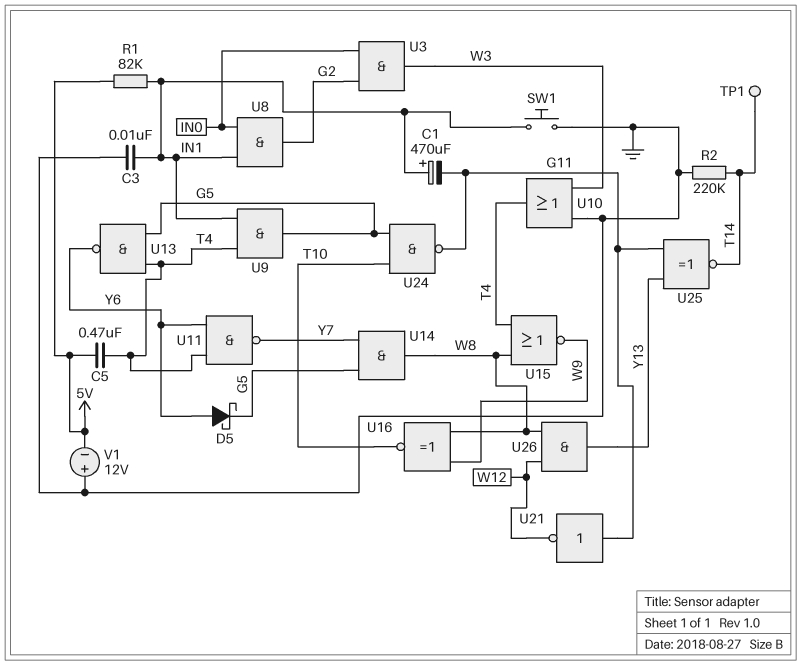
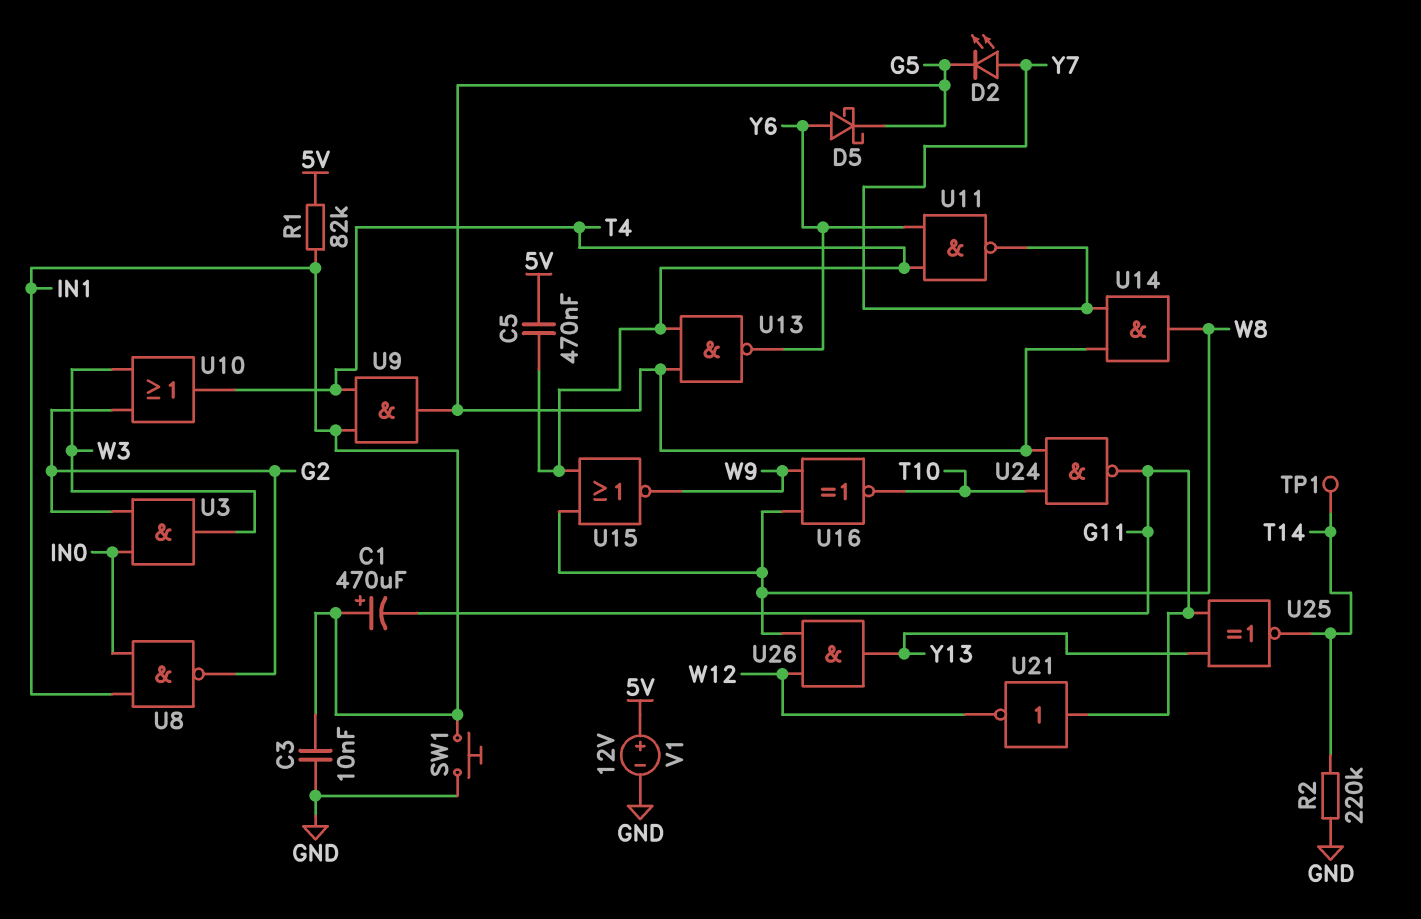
D2: none -> LED (A Y7, K G5)
U8: AND (in IN0, in IN1, out G2) -> NAND (in IN0, in IN1, out G2)
U10: OR (in GND, in W3, out T4) -> OR (in G2, in W3, out T4)
V1: 12V (plus GND, minus 5V) -> 12V (plus 5V, minus GND)

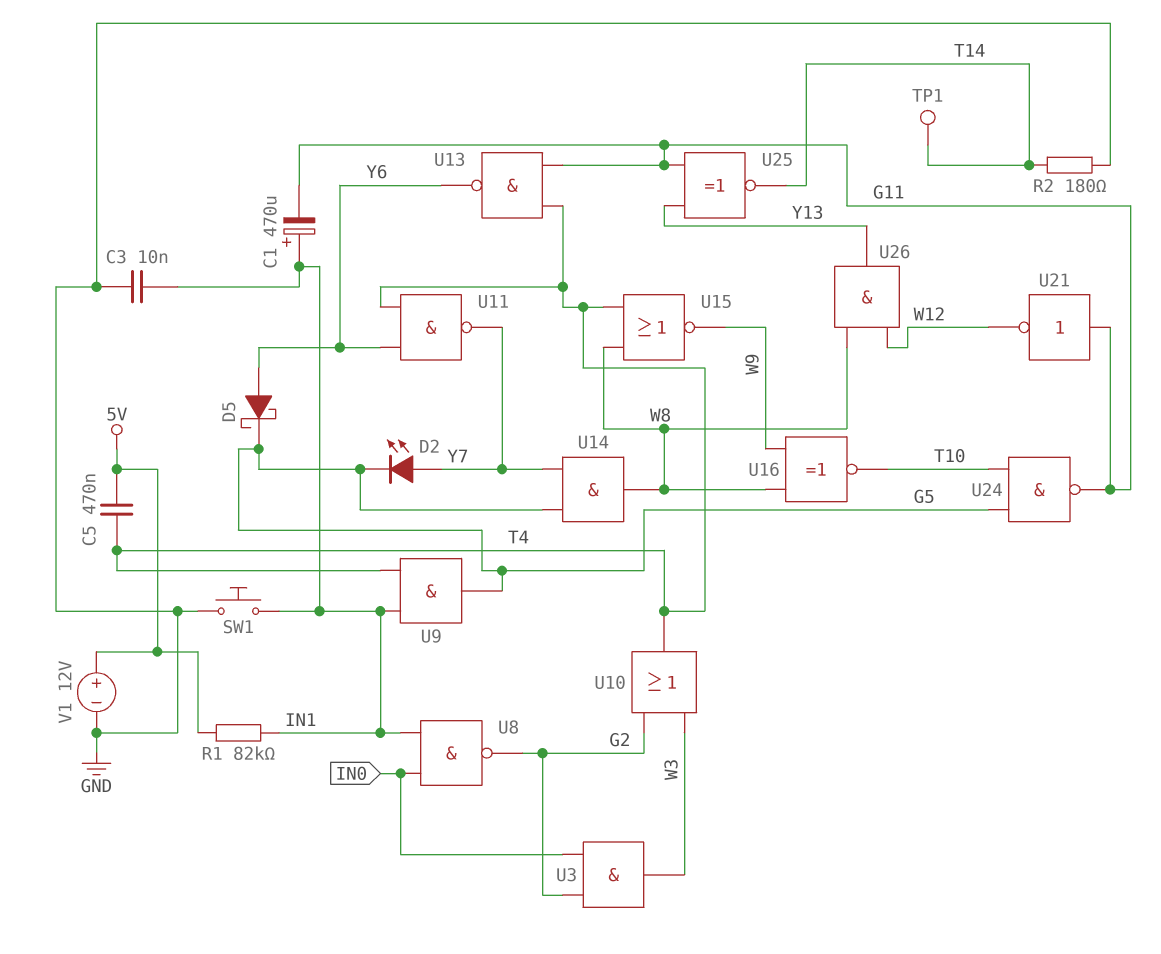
R2: 220k (GND, T14) -> 180 (GND, T14)
U13: NAND (in G5, in T4, out Y6) -> NAND (in G11, in T4, out Y6)

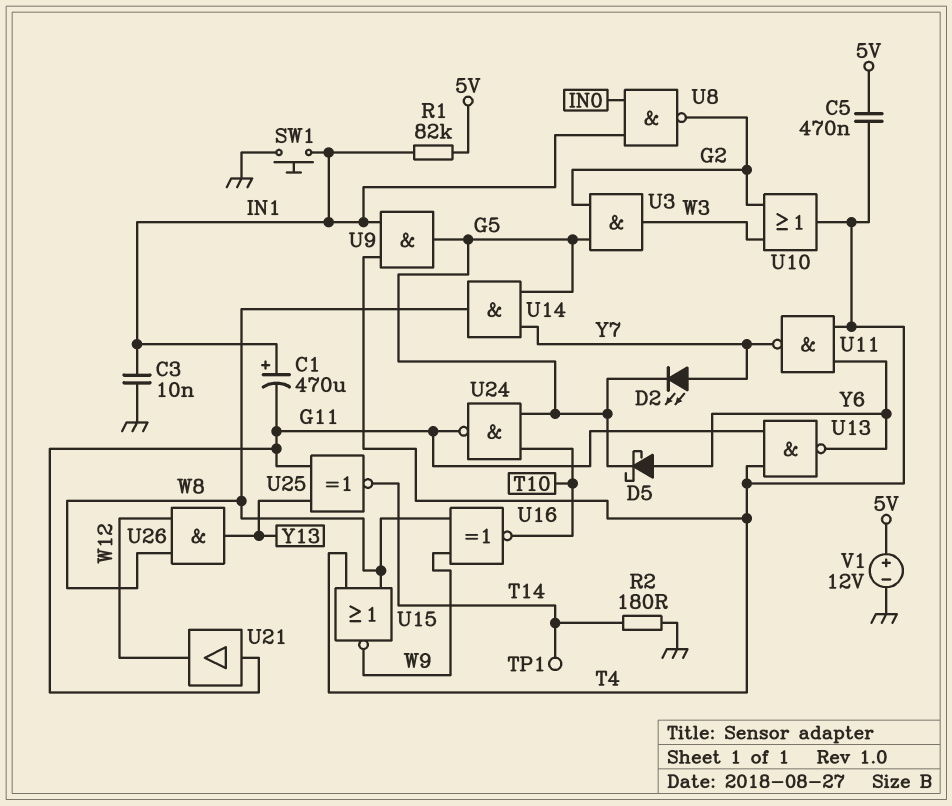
U3: AND (in G2, in IN0, out W3) -> AND (in G2, in G5, out W3)
U21: NOT (in G11, out W12) -> buffer (in G11, out W12)

